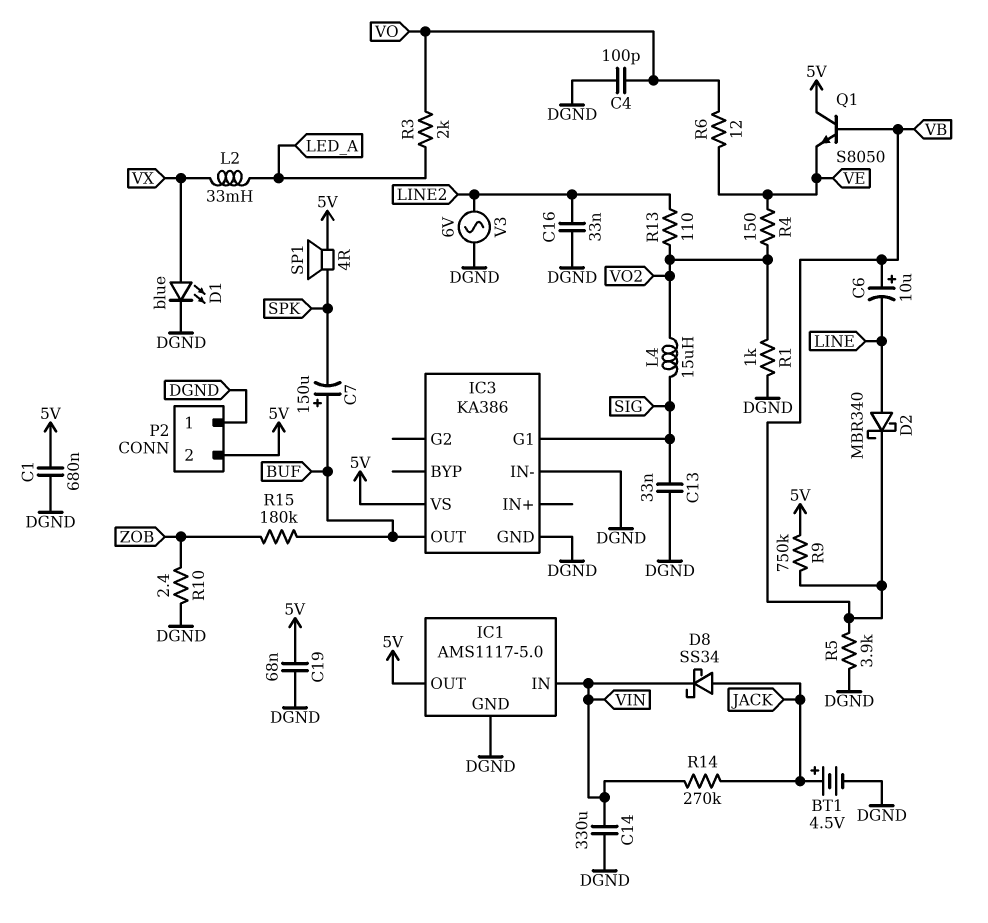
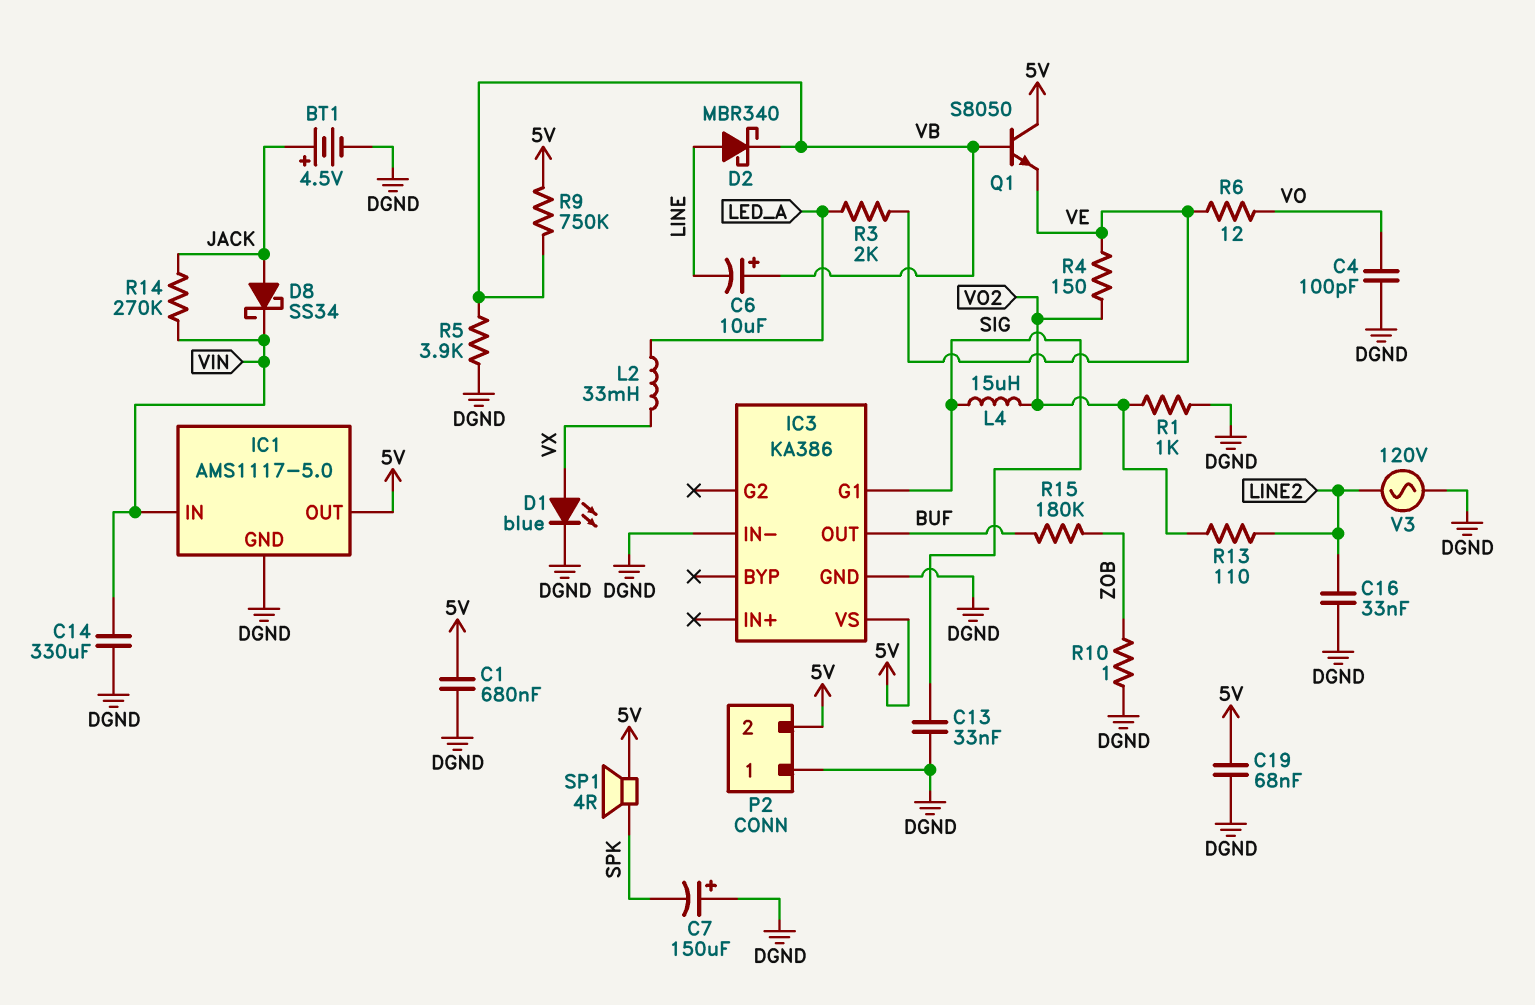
C7: 150uF (plus BUF, minus SPK) -> 150uF (plus DGND, minus SPK)
R3: 2k (LED_A, VO) -> 2k (LED_A, VE)
R10: 2.4 (DGND, ZOB) -> 1 (DGND, ZOB)
V3: AC 6V (DGND, LINE2) -> AC 120V (DGND, LINE2)

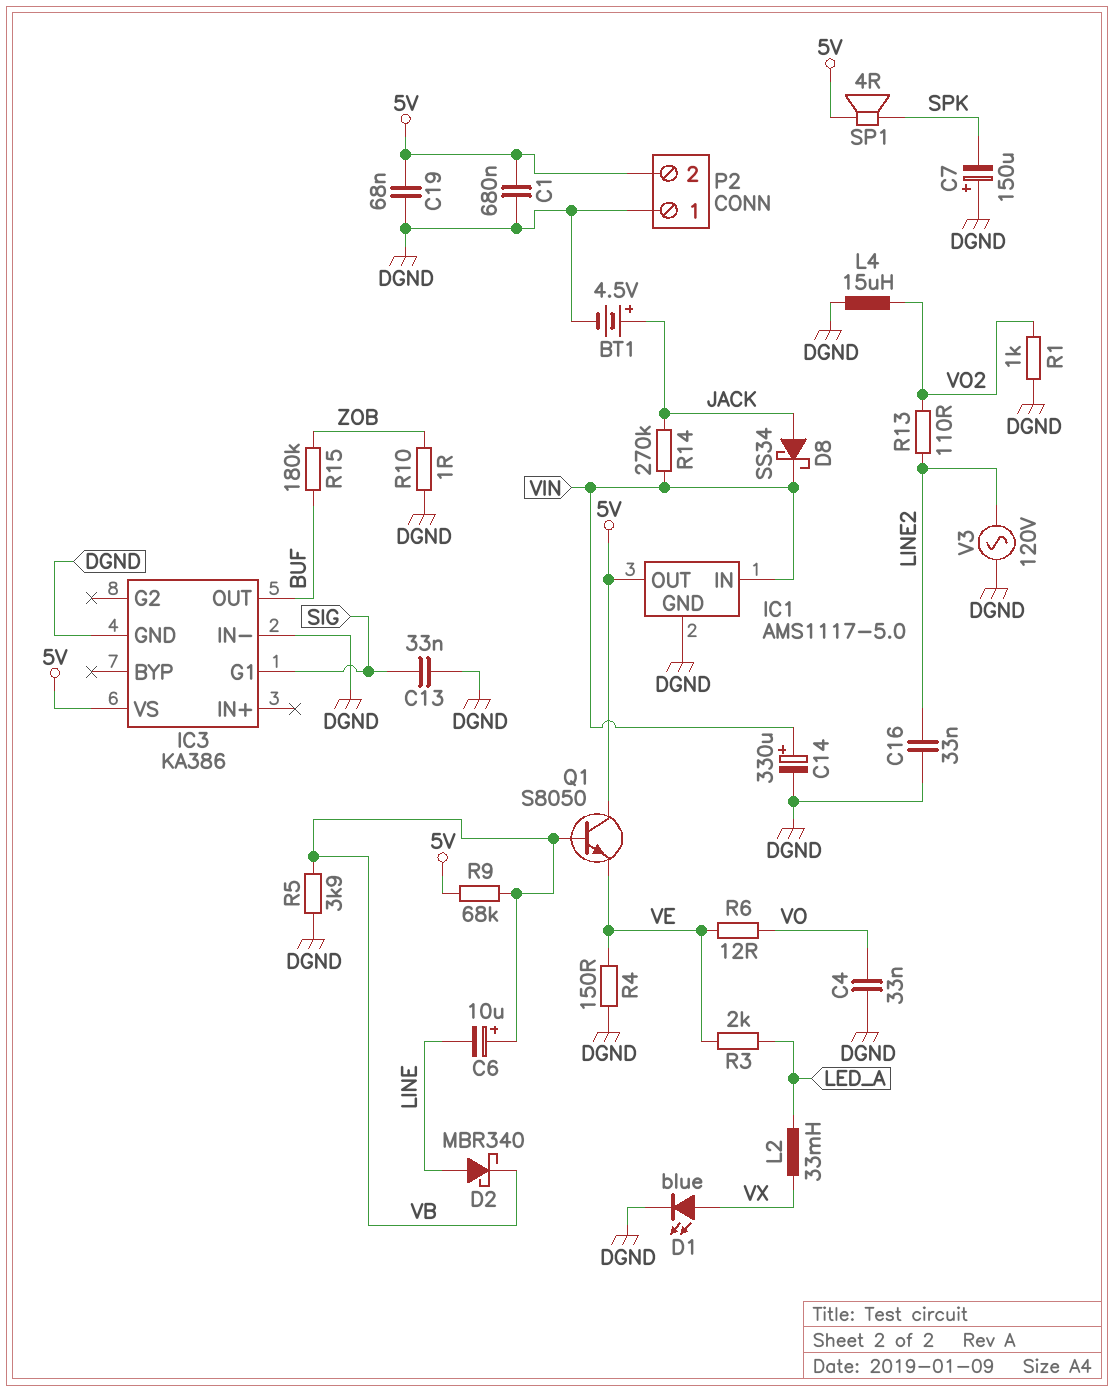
C4: 100pF (DGND, VO) -> 33nF (DGND, VO)
C14: 330uF (DGND, VIN) -> 330uF (plus VIN, minus DGND)
L4: 15uH (SIG, VO2) -> 15uH (DGND, VO2)
R4: 150 (VE, VO2) -> 150 (DGND, VE)
R9: 750k (5V, VB) -> 68k (5V, VB)

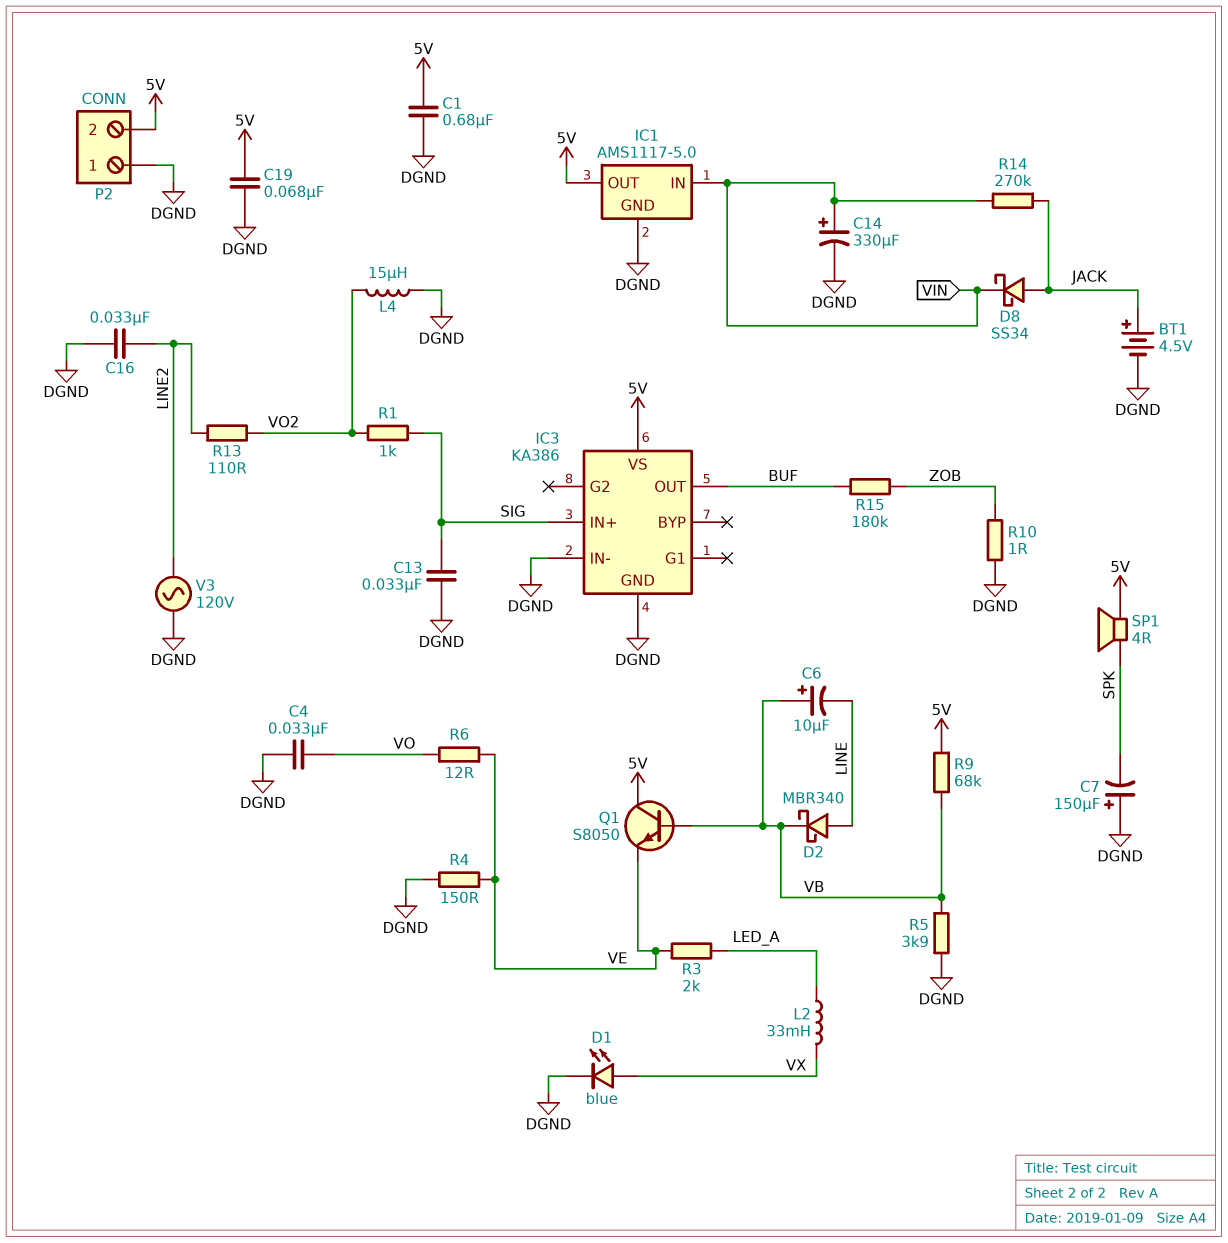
IC3 pin G1: SIG -> none
IC3 pin IN+: none -> SIG
R1: 1k (DGND, VO2) -> 1k (SIG, VO2)

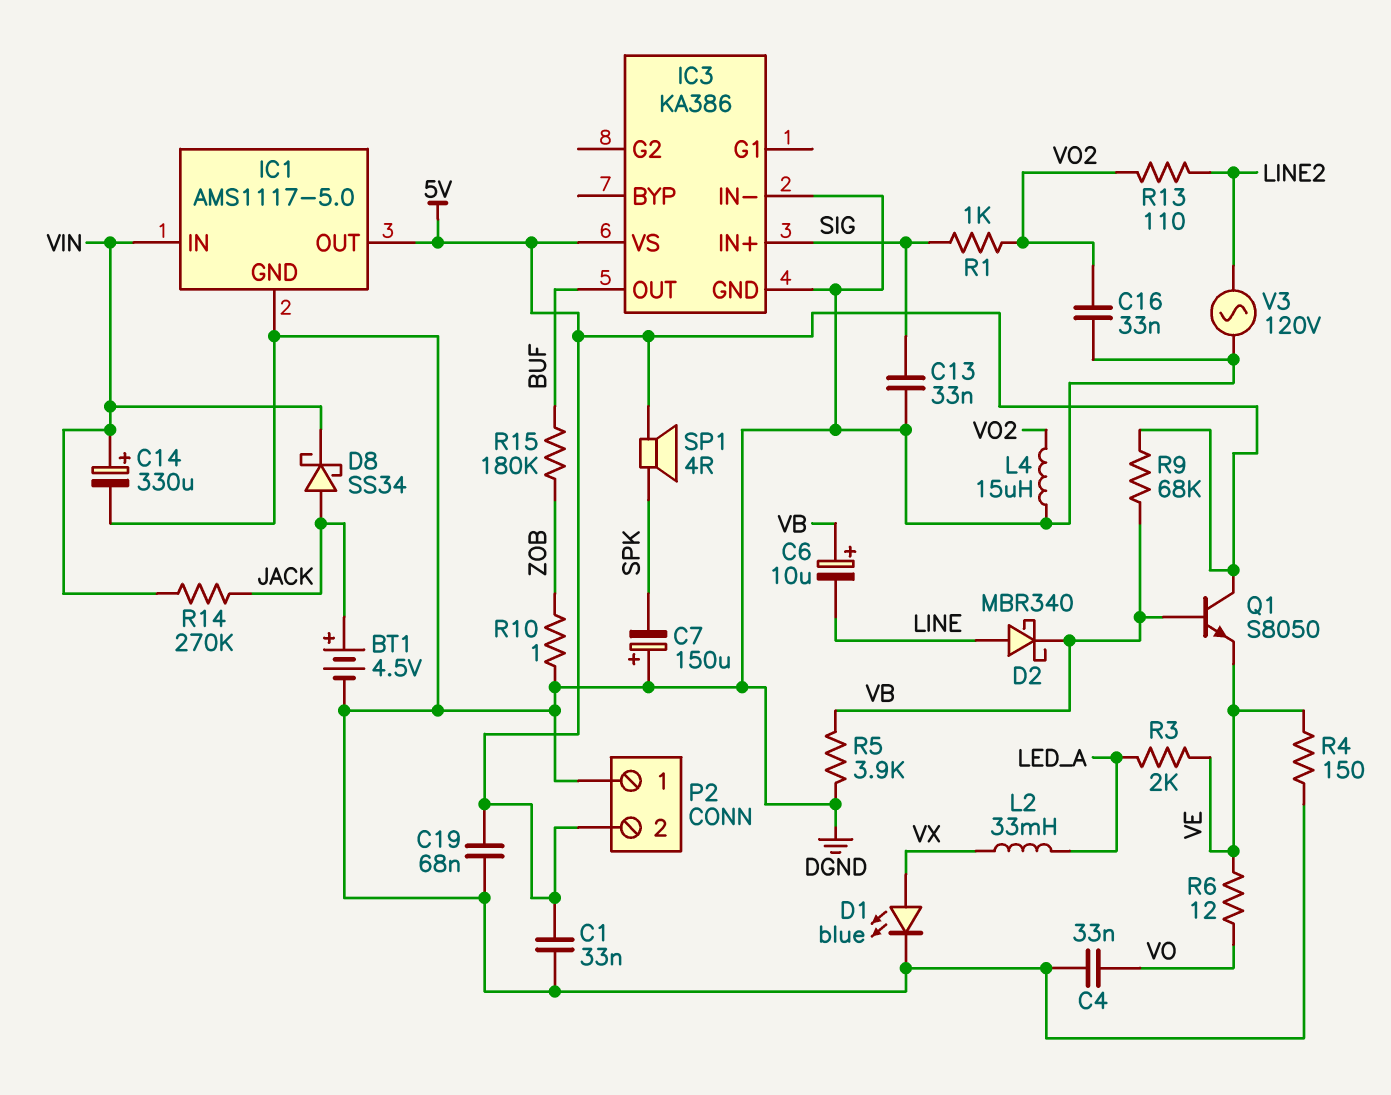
C1: 680nF (5V, DGND) -> 33nF (5V, DGND)
C16: 33nF (DGND, LINE2) -> 33nF (DGND, VO2)

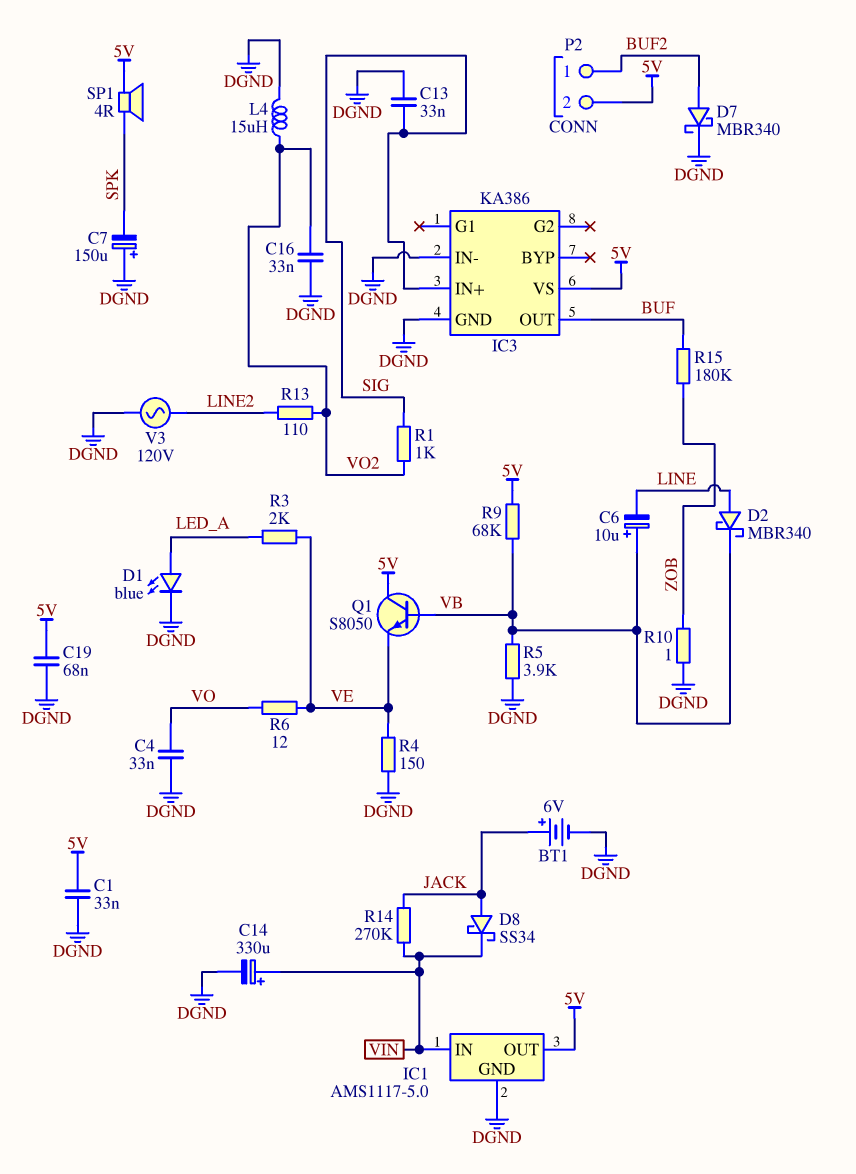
BT1: 4.5V (plus JACK, minus DGND) -> 6V (plus JACK, minus DGND)
D1: LED blue (A VX, K DGND) -> LED blue (A LED_A, K DGND)
D7: none -> schottky MBR340 (A BUF2, K DGND)
L2: 33mH (LED_A, VX) -> none
P2 pin 1: DGND -> BUF2

